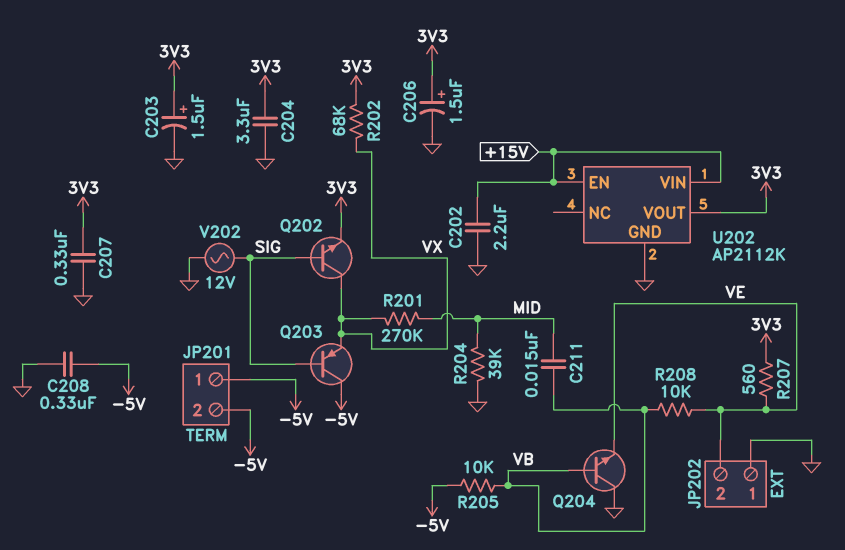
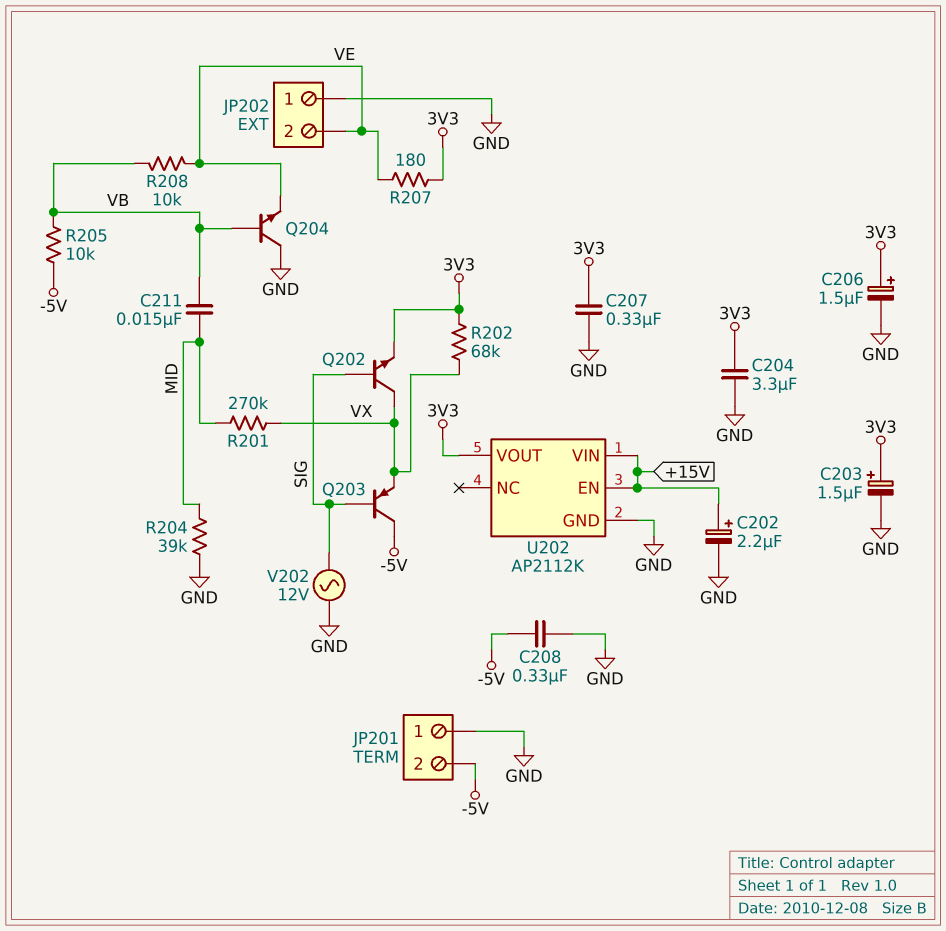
C202: 2.2uF (+15V, GND) -> 2.2uF (plus +15V, minus GND)
JP201 pin 1: -5V -> GND
R207: 560 (3V3, VE) -> 180 (3V3, VE)

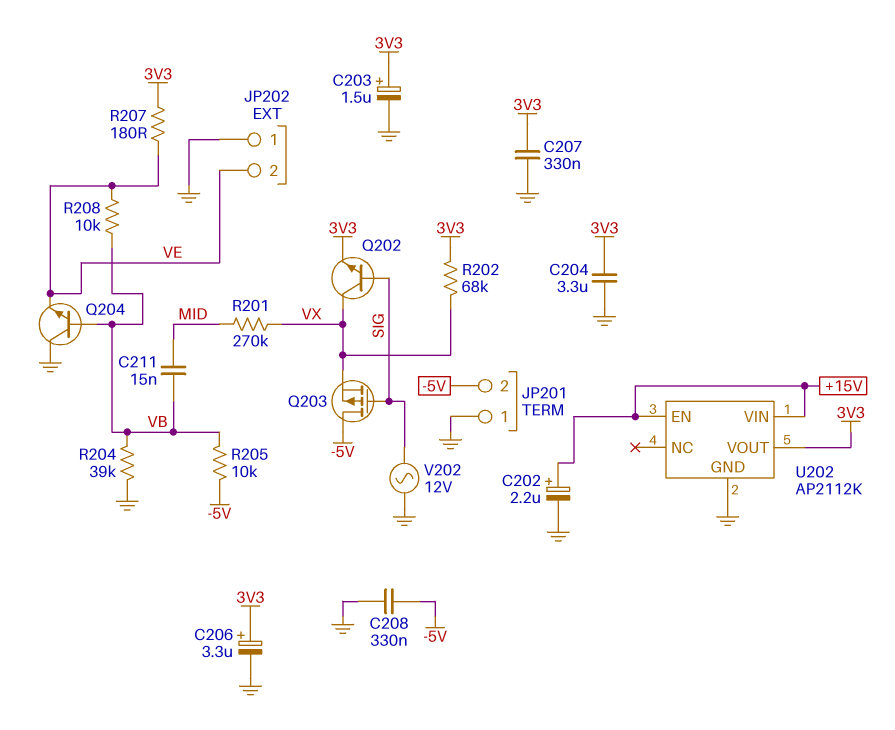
C206: 1.5uF (plus 3V3, minus GND) -> 3.3uF (plus 3V3, minus GND)
Q203: PNP (B SIG, C -5V, E VX) -> PMOS (G SIG, D -5V, S VX)
R204: 39k (GND, MID) -> 39k (GND, VB)

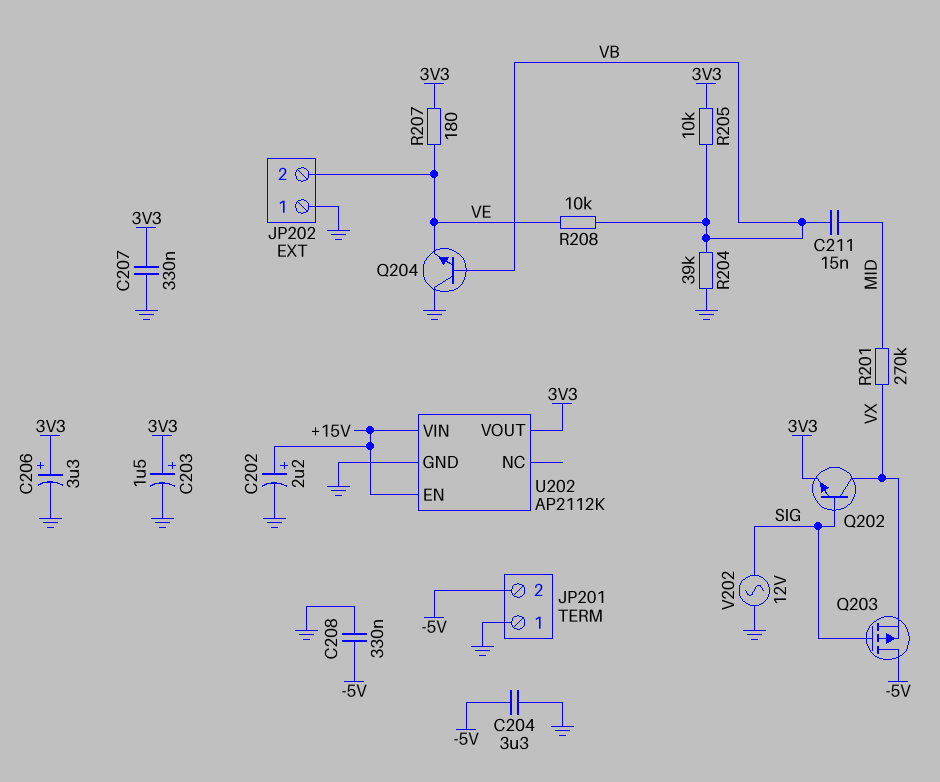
C204: 3.3uF (3V3, GND) -> 3.3uF (-5V, GND)
R202: 68k (3V3, VX) -> none
R205: 10k (-5V, VB) -> 10k (3V3, VB)

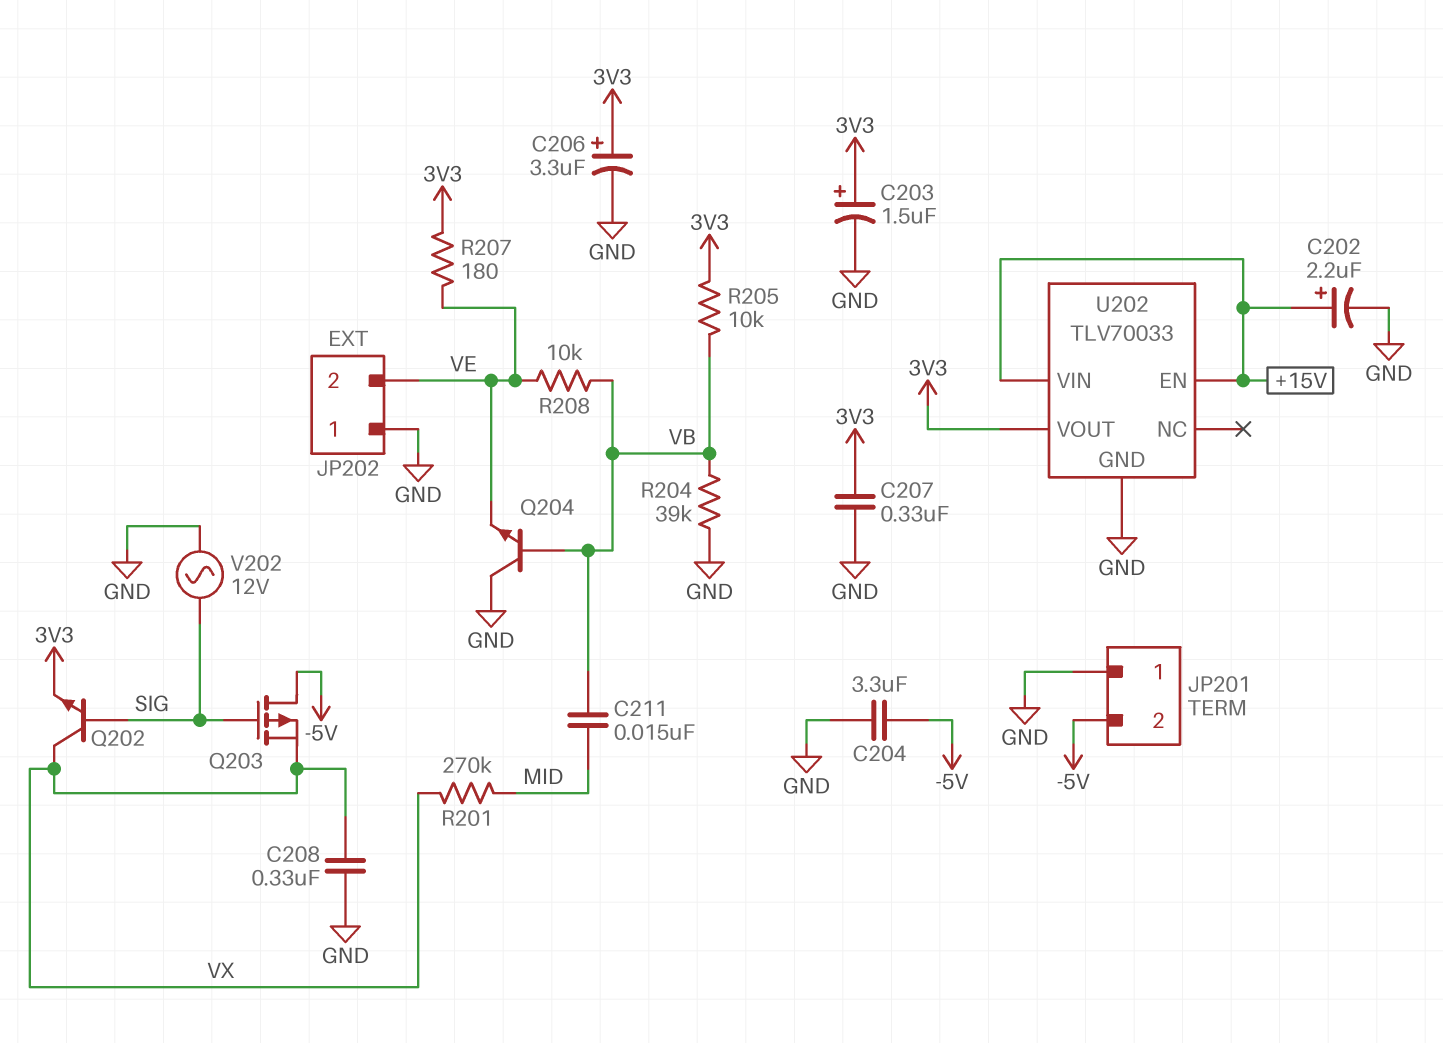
C208: 330nF (-5V, GND) -> 330nF (GND, VX)
U202: AP2112K -> TLV70033

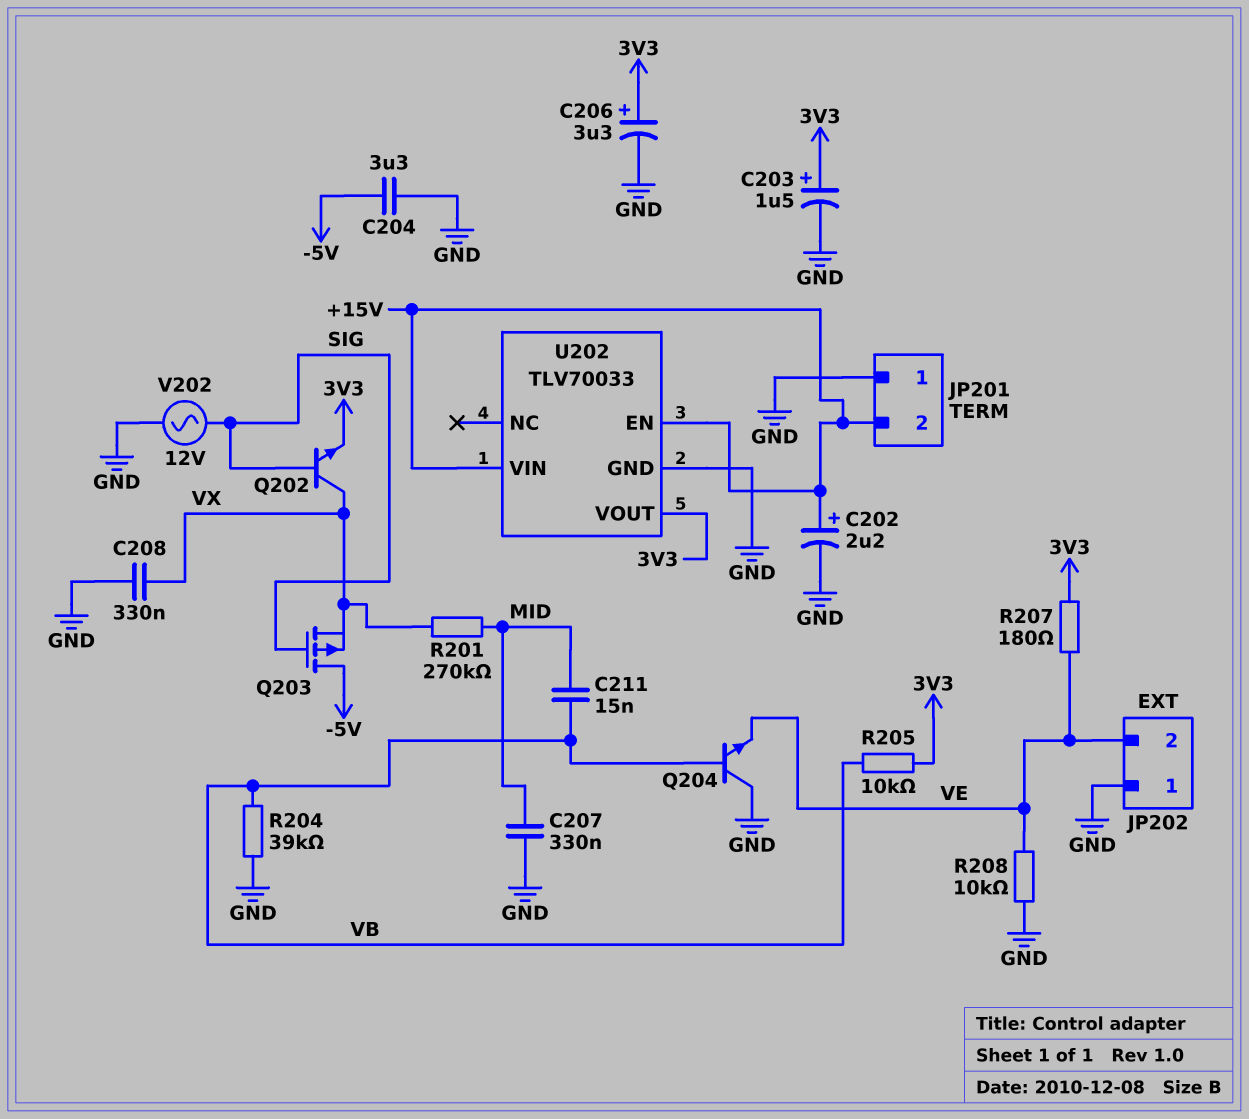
C207: 330nF (3V3, GND) -> 330nF (GND, MID)
JP201 pin 2: -5V -> +15V
R208: 10k (VB, VE) -> 10k (GND, VE)

